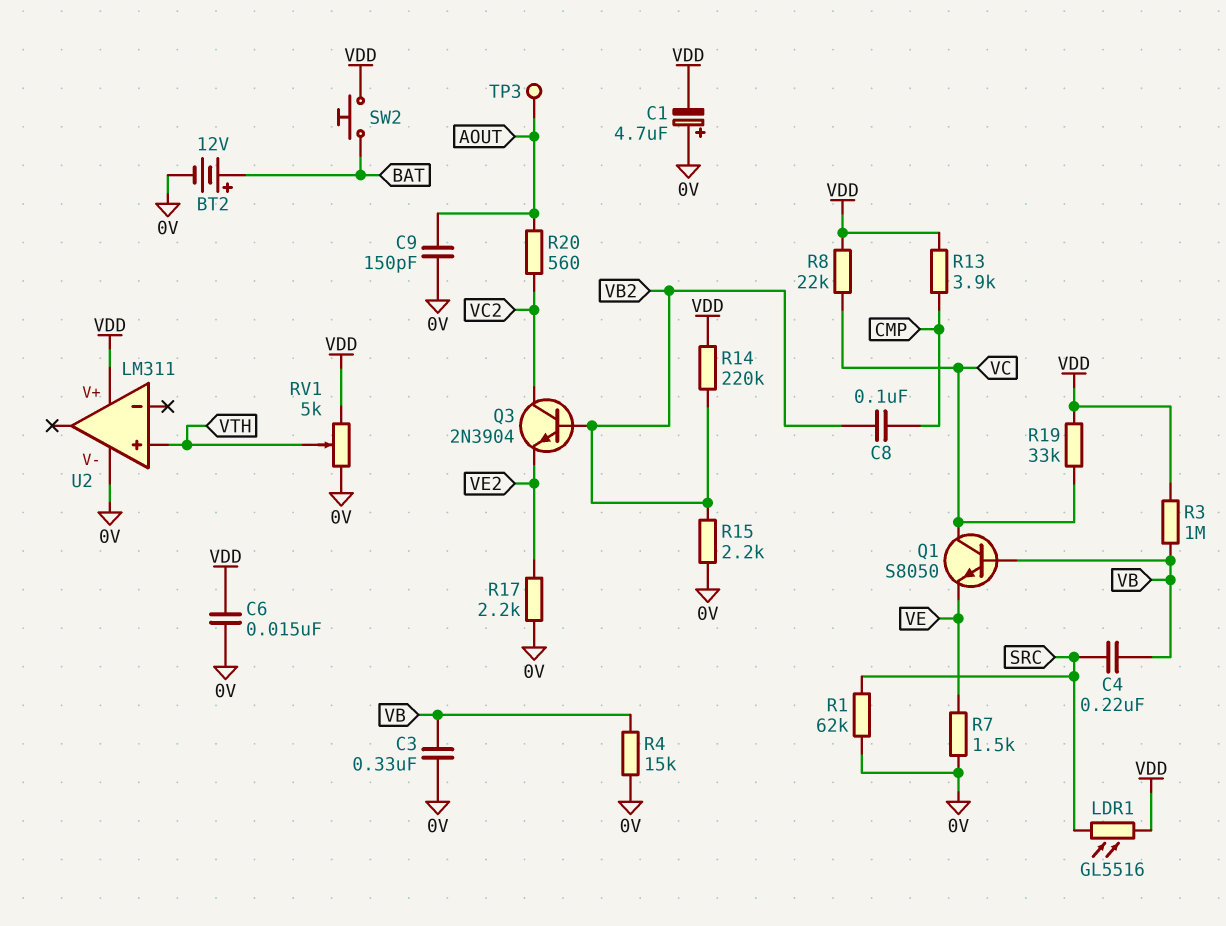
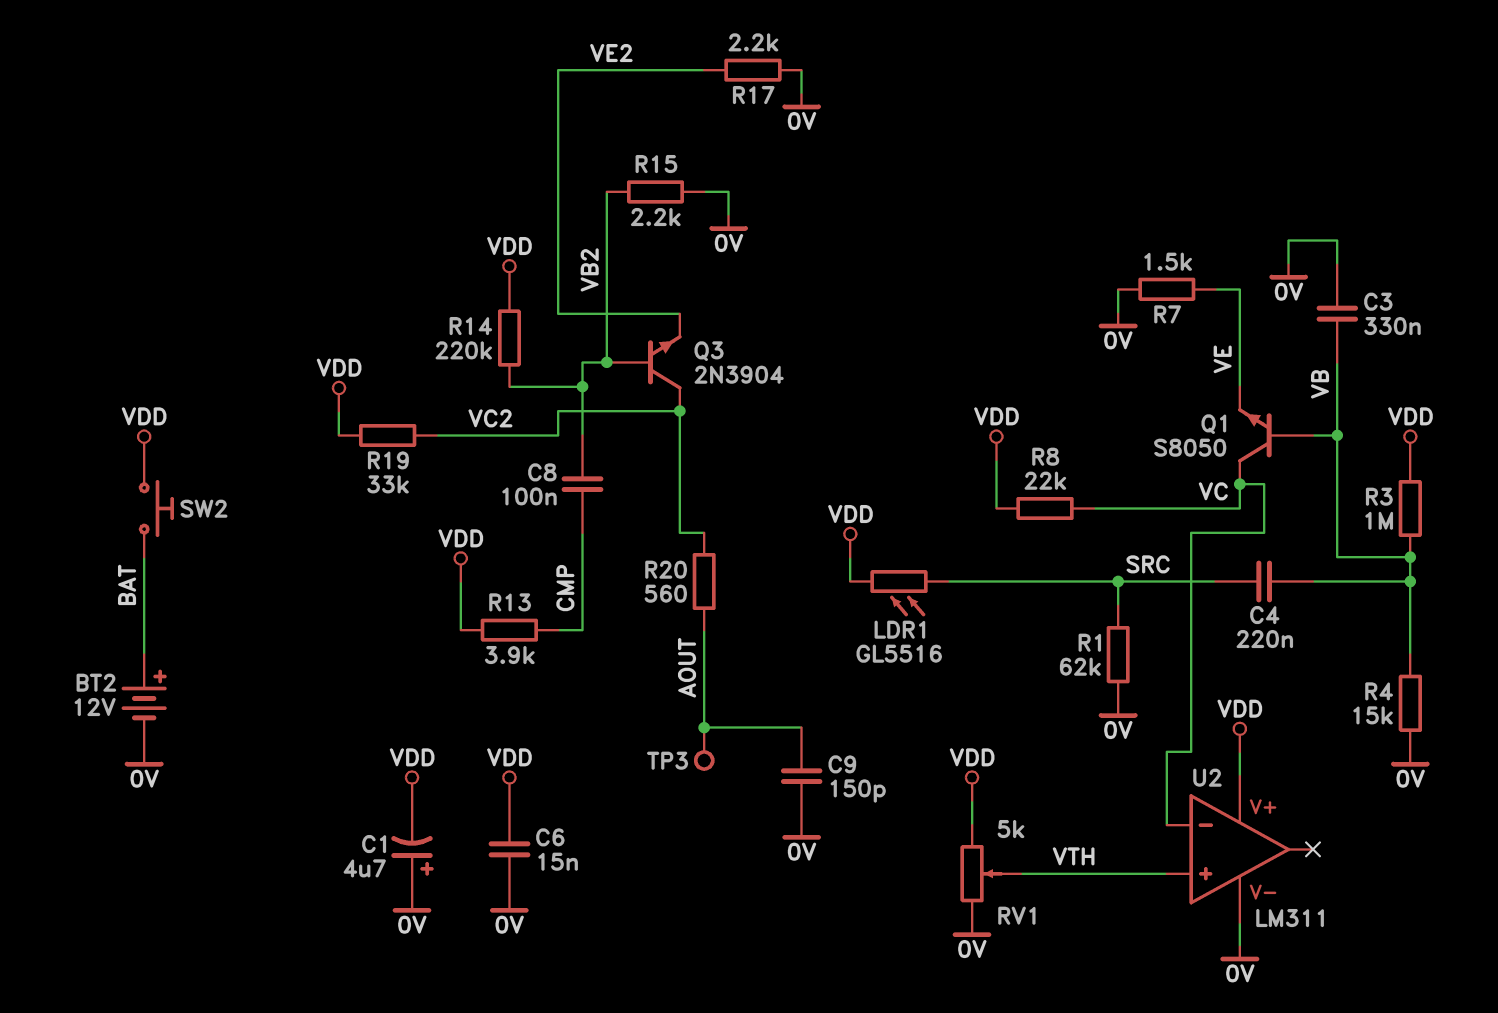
R19: 33k (VC, VDD) -> 33k (VC2, VDD)
U2 pin in-: none -> VC

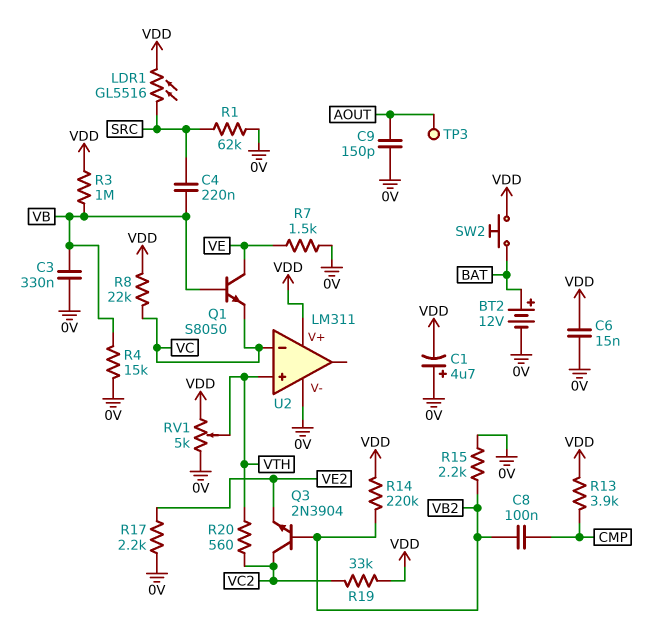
Q1: NPN S8050 (B VB, C VC, E VE) -> NPN S8050 (B VB, C VE, E VC)
R20: 560 (AOUT, VC2) -> 560 (VC2, VTH)

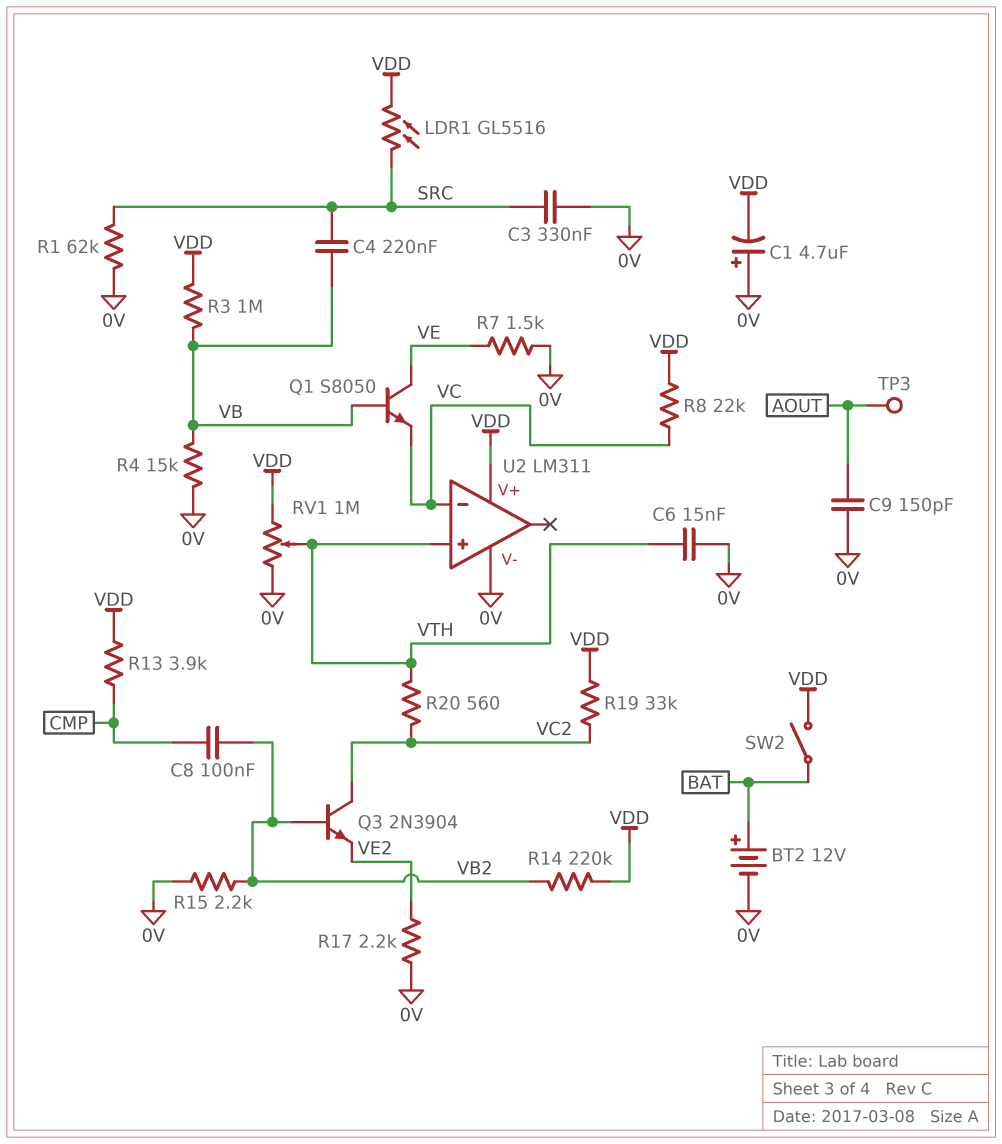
C3: 330nF (0V, VB) -> 330nF (0V, SRC)
C6: 15nF (0V, VDD) -> 15nF (0V, VTH)
RV1: 5k (0V, VDD, wiper VTH) -> 1M (0V, VDD, wiper VTH)
SW2: button (BAT, VDD) -> switch (BAT, VDD)

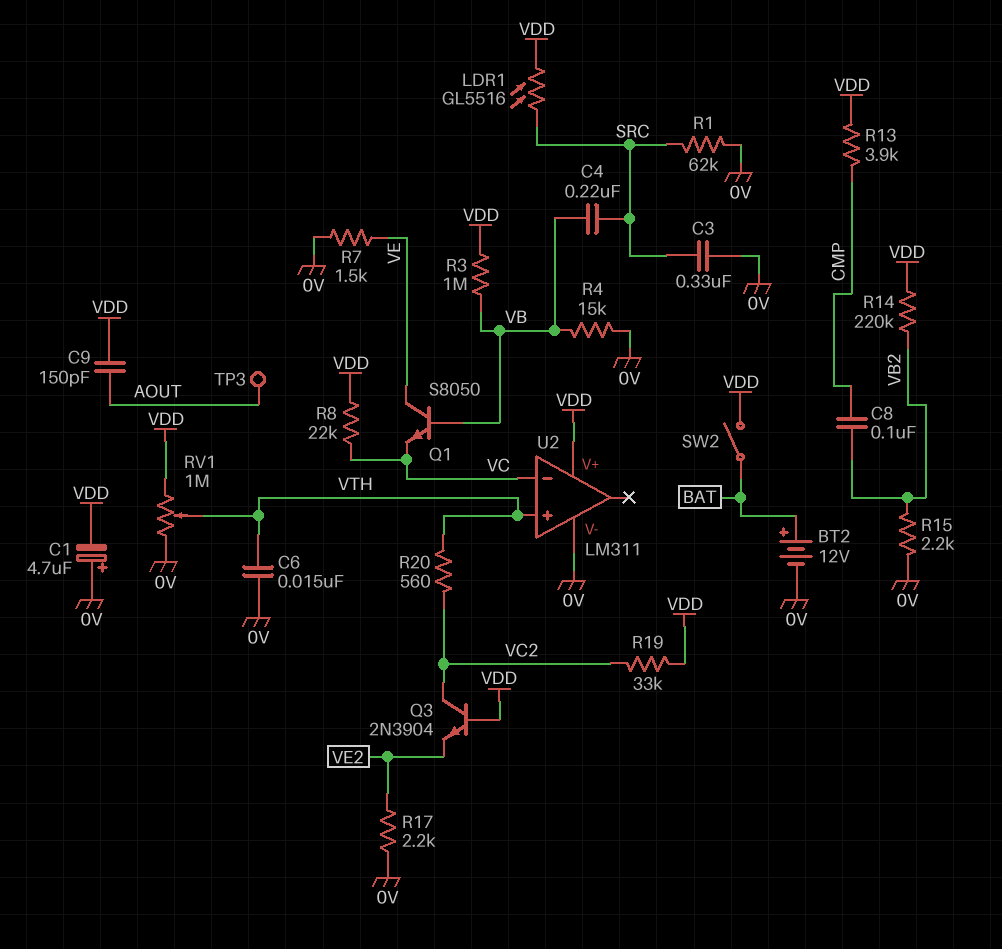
C9: 150pF (0V, AOUT) -> 150pF (AOUT, VDD)
Q3: NPN 2N3904 (B VB2, C VC2, E VE2) -> NPN 2N3904 (B VDD, C VC2, E VE2)

